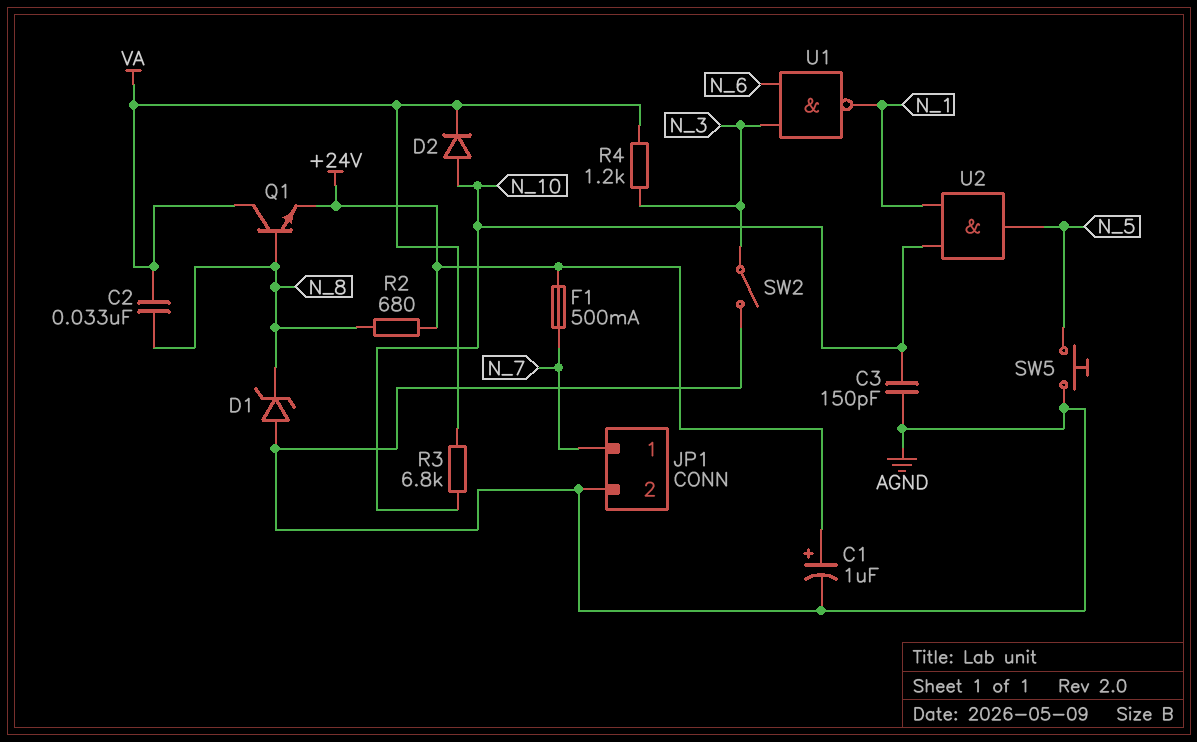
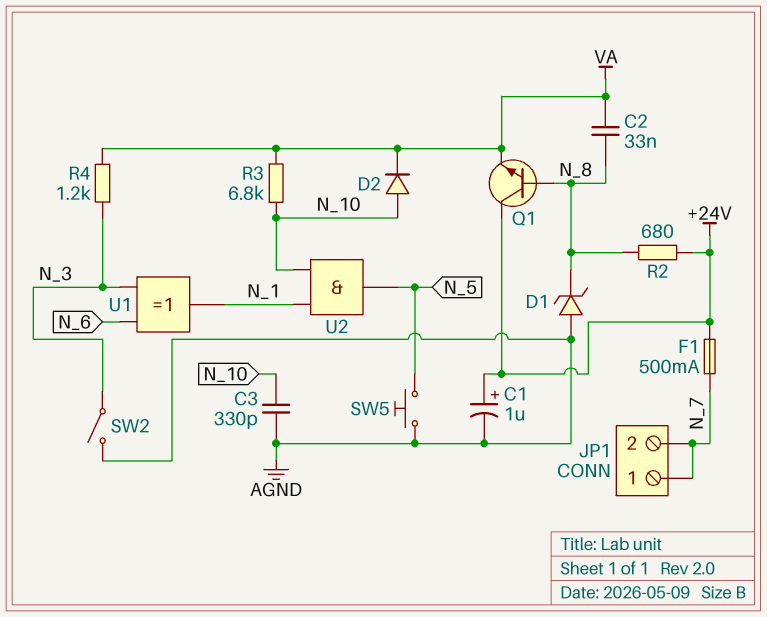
C3: 150pF (AGND, N_10) -> 330pF (AGND, N_10)
JP1 pin 2: AGND -> N_7
Q1: NPN (B N_8, C VA, E +24V) -> NPN (B N_8, C +24V, E VA)
U1: NAND (in N_3, in N_6, out N_1) -> XOR (in N_3, in N_6, out N_1)

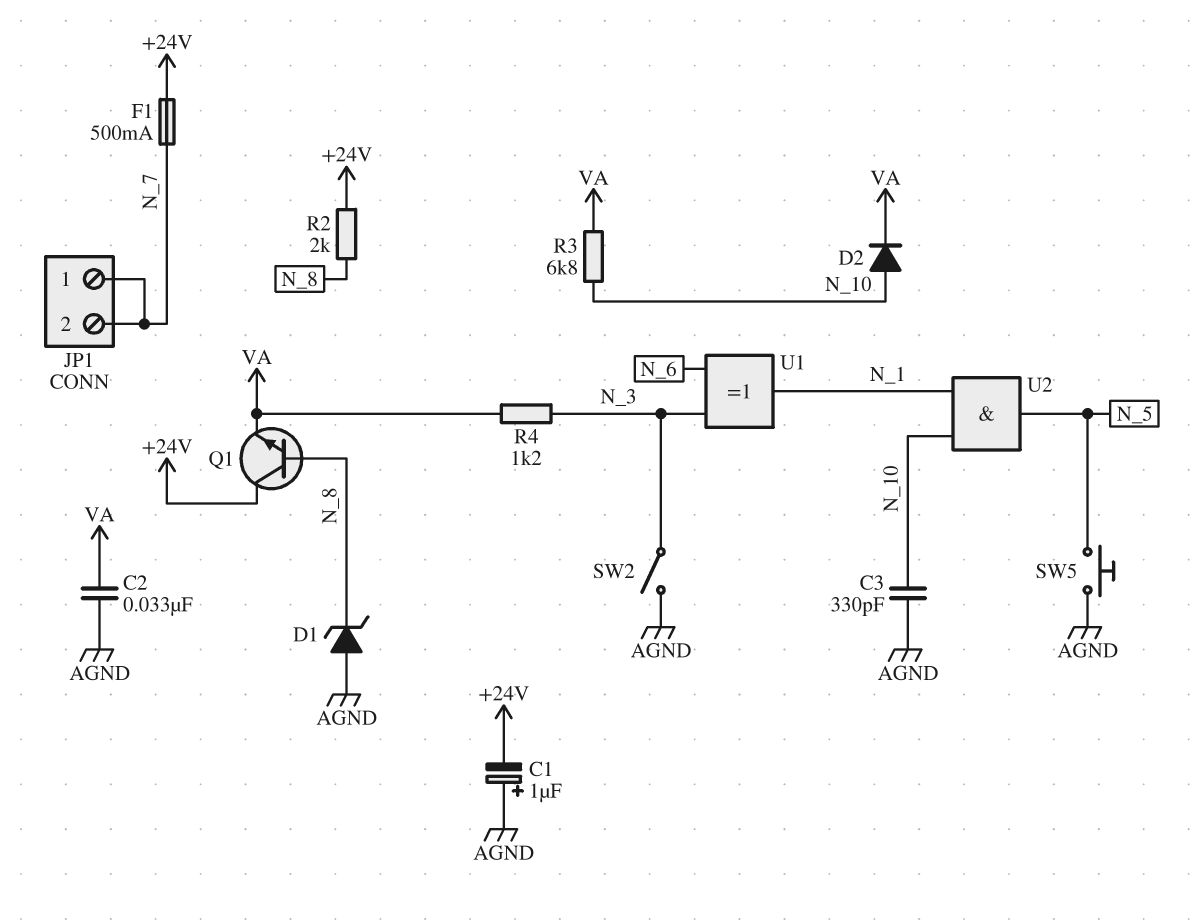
C1: 1uF (plus +24V, minus AGND) -> 1uF (plus AGND, minus +24V)
C2: 33nF (N_8, VA) -> 33nF (AGND, VA)
R2: 680 (+24V, N_8) -> 2k (+24V, N_8)

